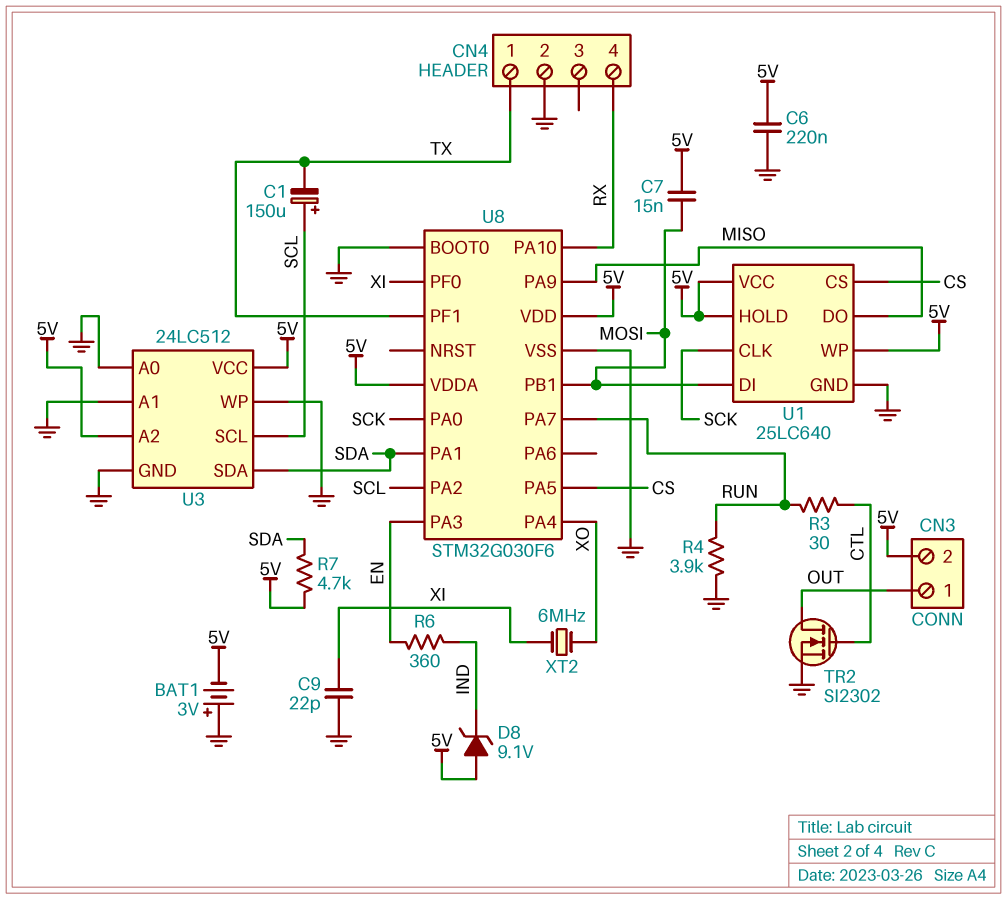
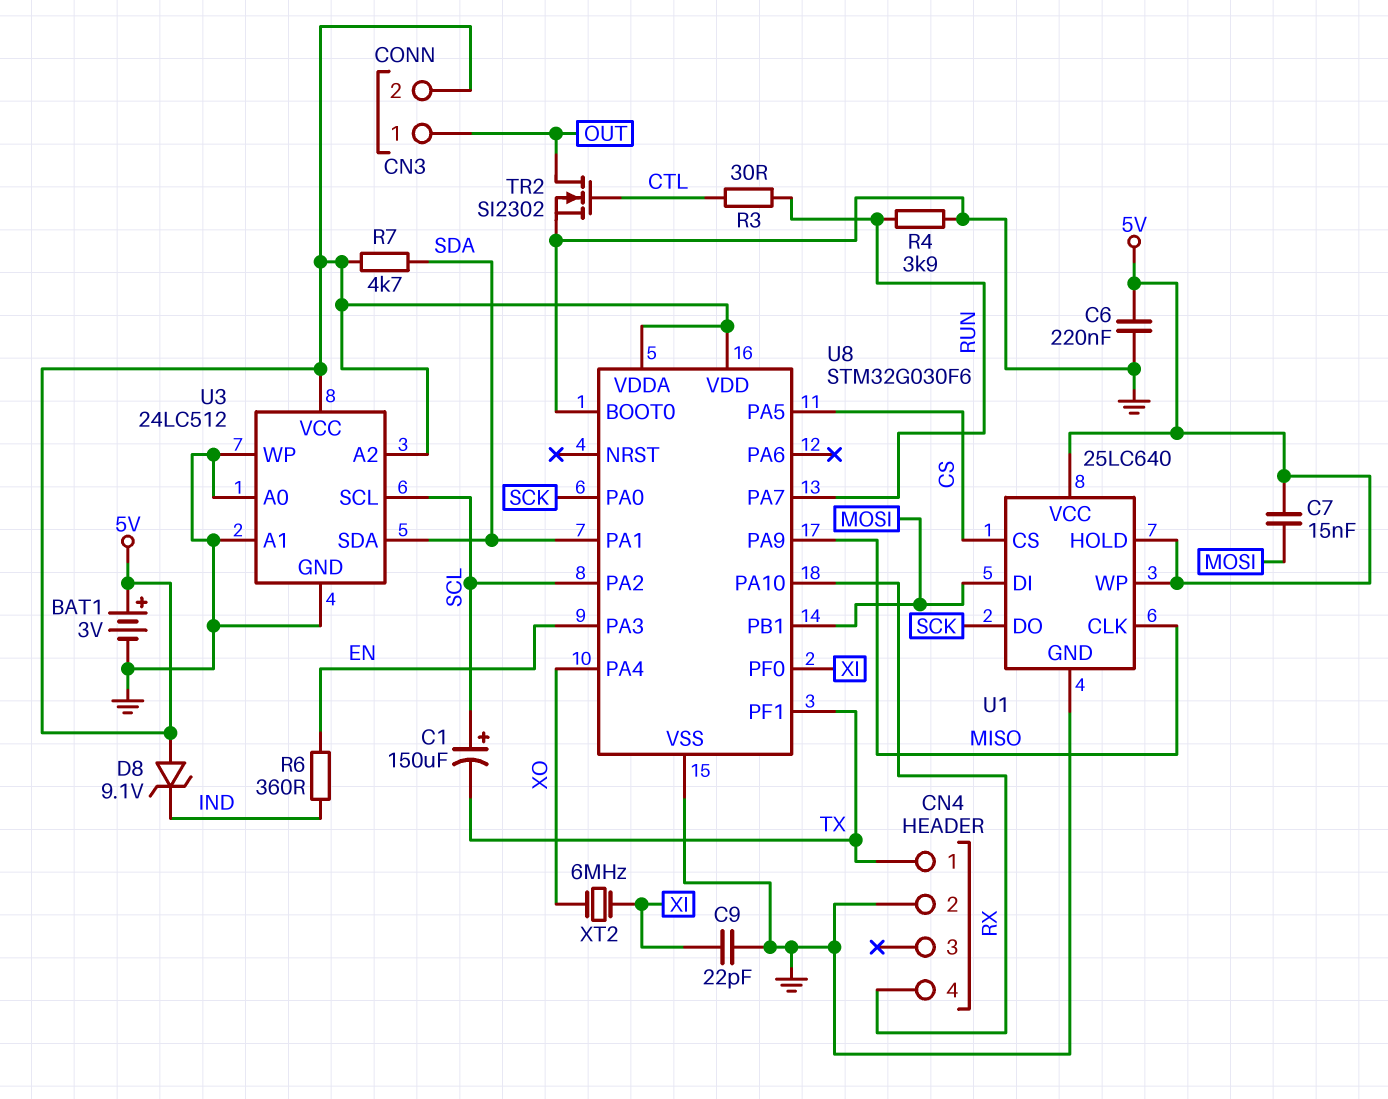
BAT1: 3V (plus GND, minus 5V) -> 3V (plus 5V, minus GND)
U1 pin CLK: SCK -> MISO
U1 pin DO: MISO -> SCK

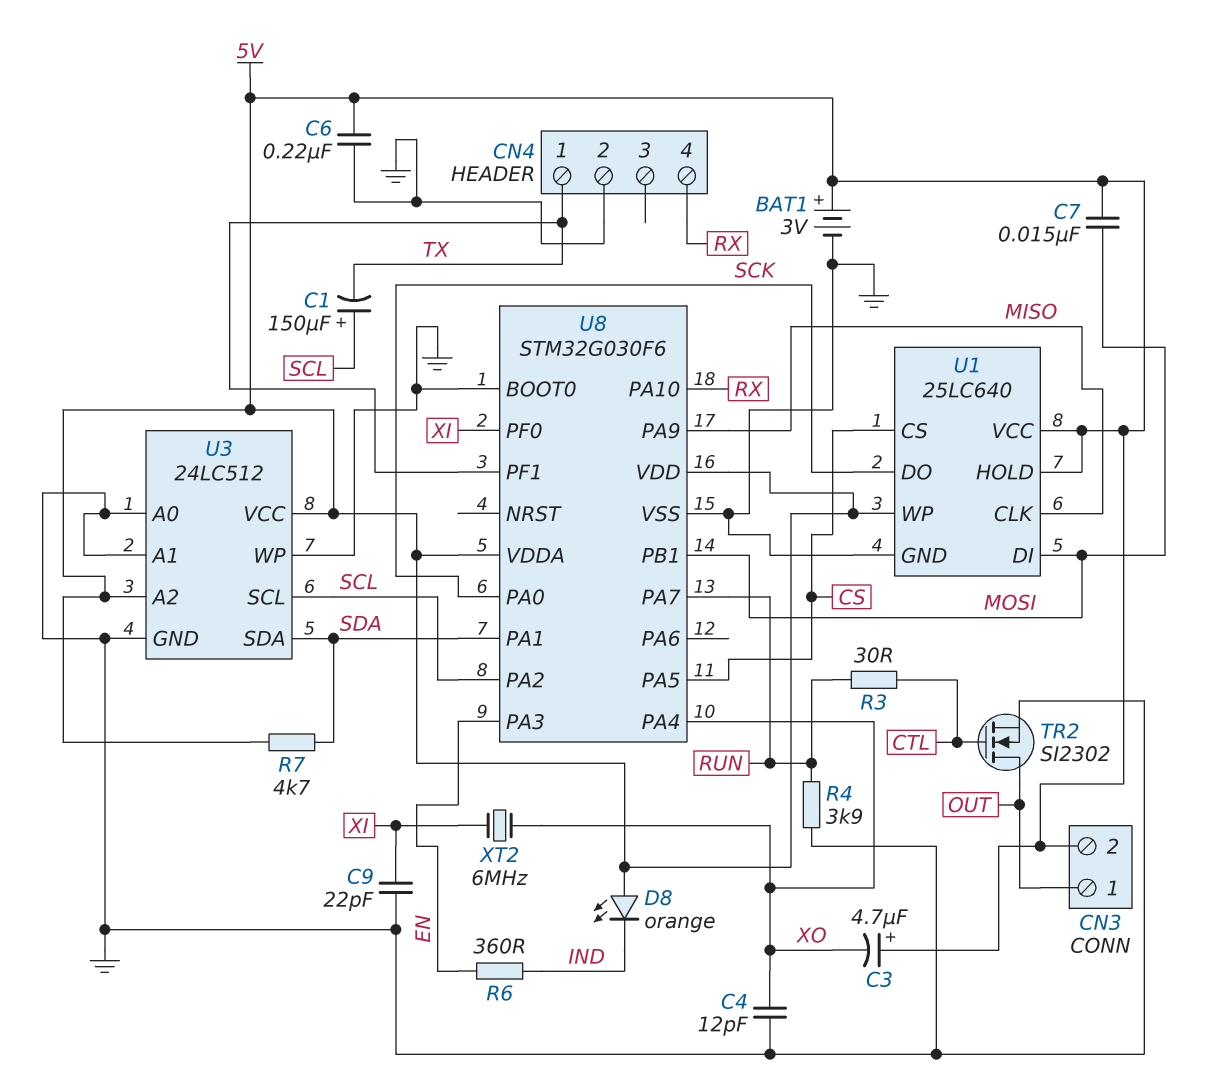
C3: none -> 4.7uF (plus 5V, minus XO)
C4: none -> 12pF (GND, XO)
D8: zener 9.1V (A 5V, K IND) -> LED orange (A 5V, K IND)

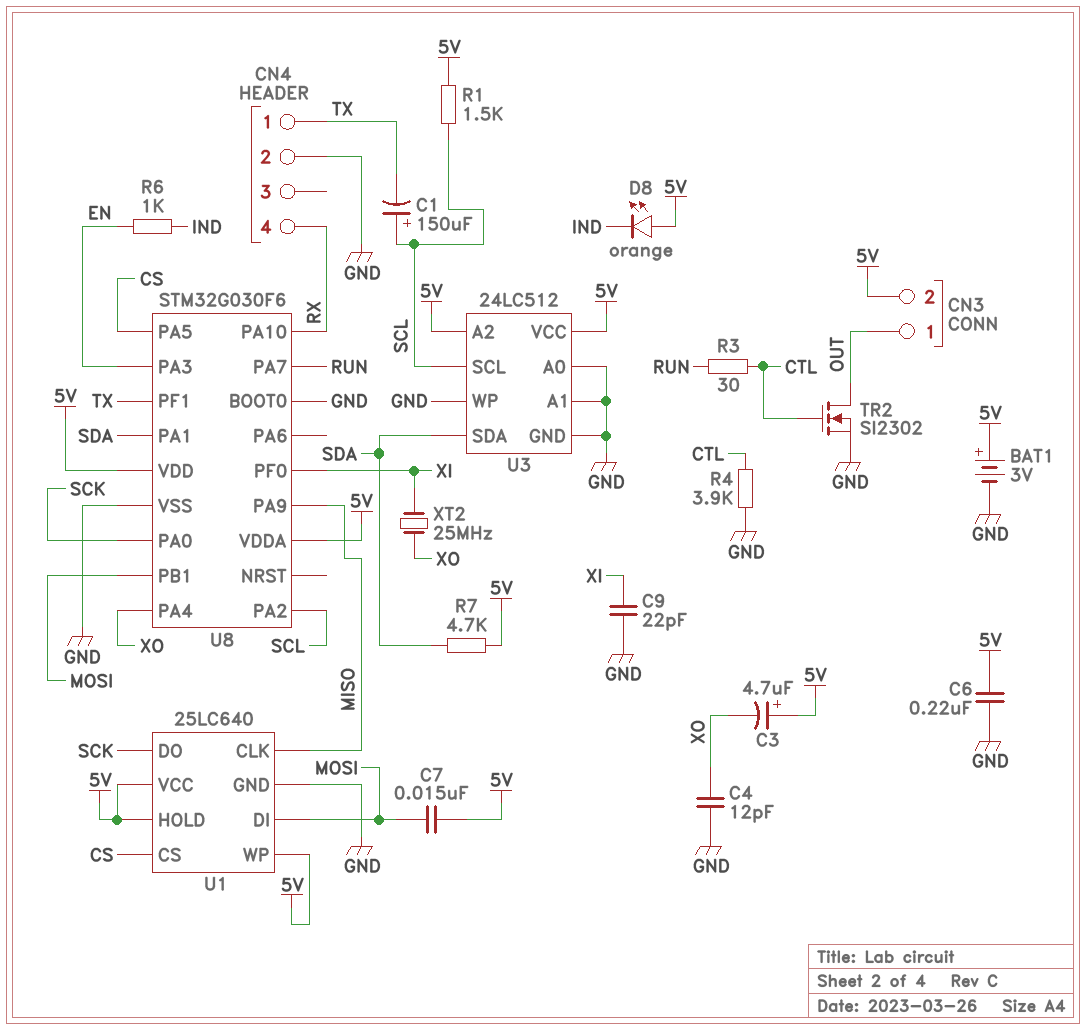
R1: none -> 1.5k (5V, SCL)
R4: 3.9k (GND, RUN) -> 3.9k (CTL, GND)
R6: 360 (EN, IND) -> 1k (EN, IND)
XT2: 6MHz (XI, XO) -> 25MHz (XI, XO)

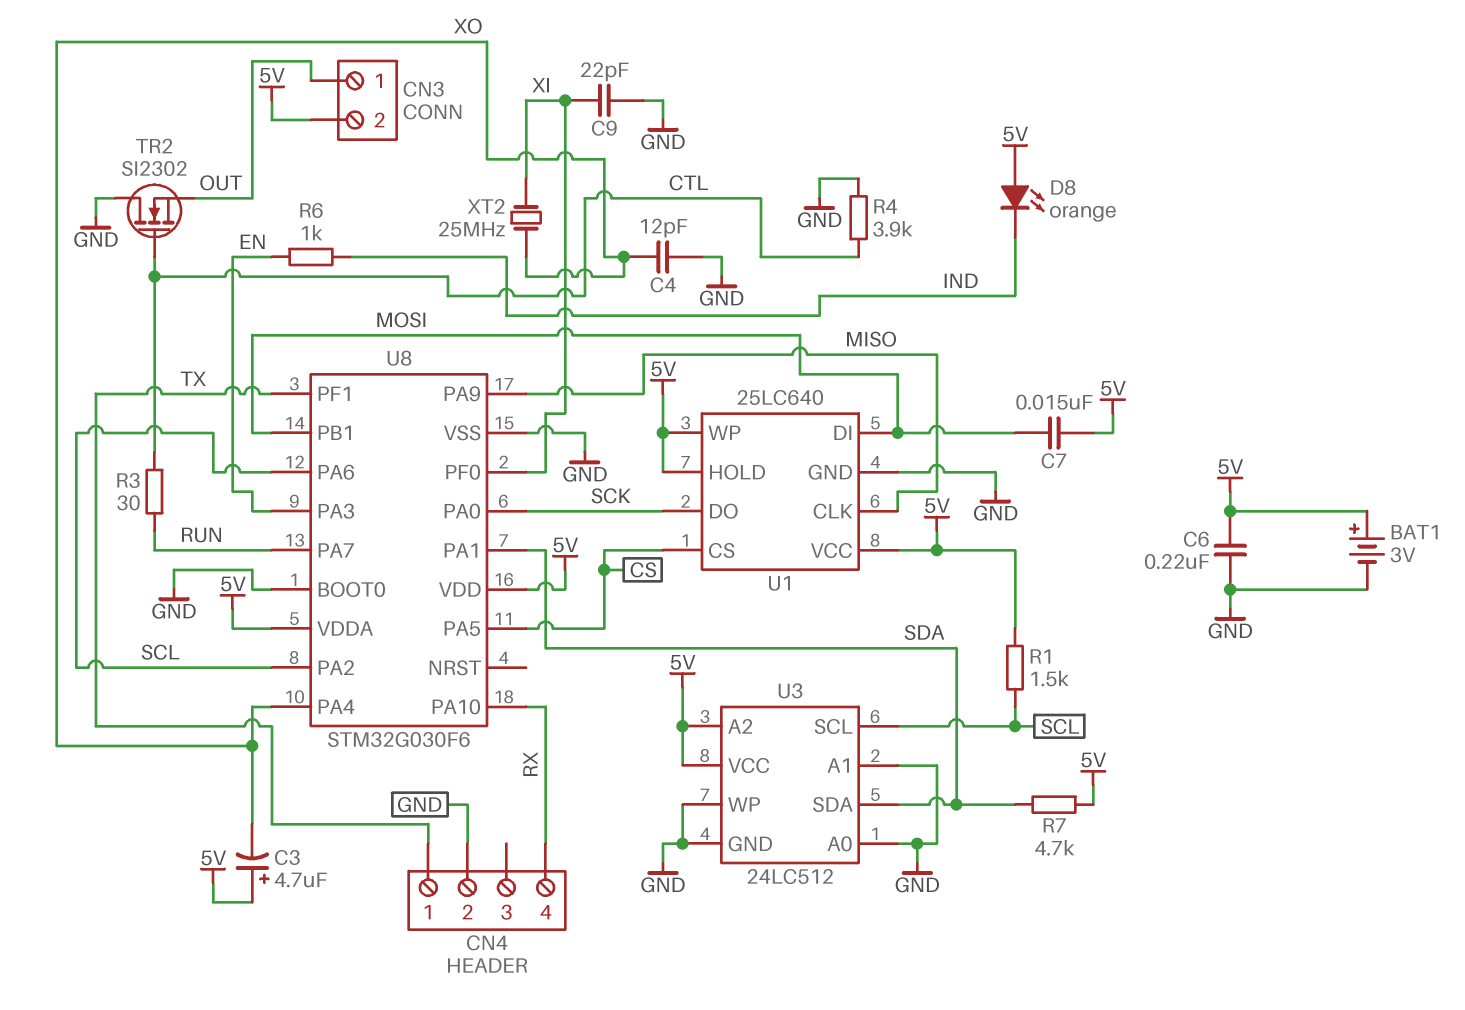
C1: 150uF (plus SCL, minus TX) -> none
TR2: NMOS SI2302 (G CTL, D OUT, S GND) -> NMOS SI2302 (G CTL, D GND, S OUT)
U8 pin PA6: none -> SCL

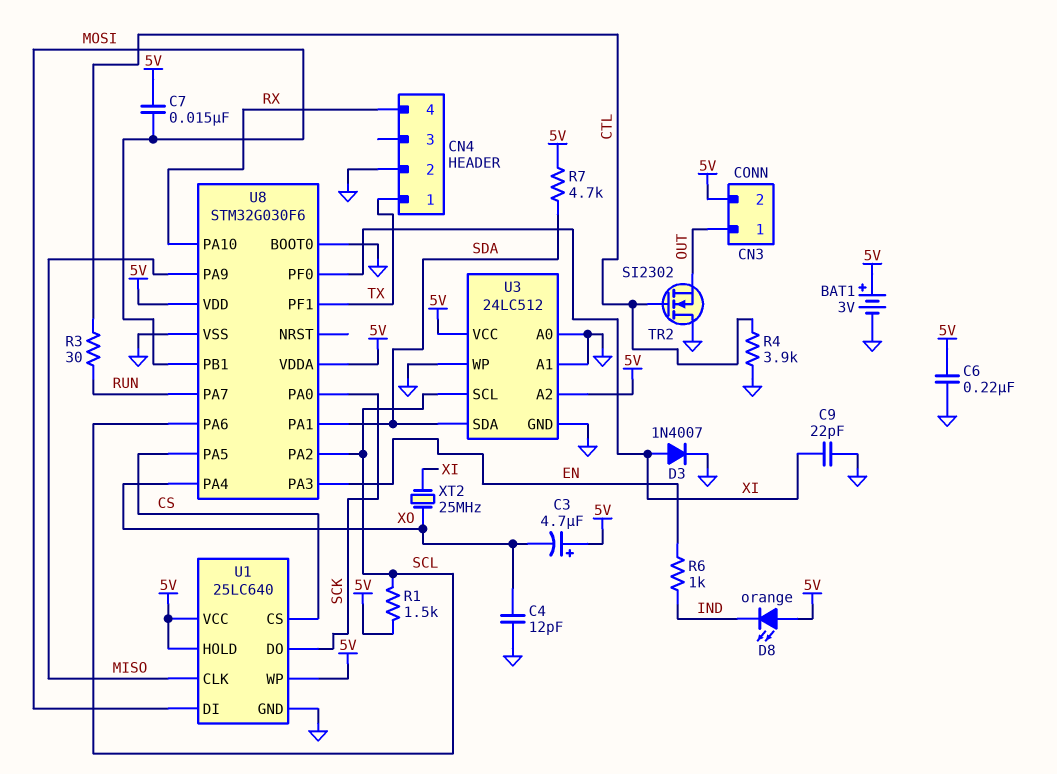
D3: none -> diode 1N4007 (A XI, K GND)

